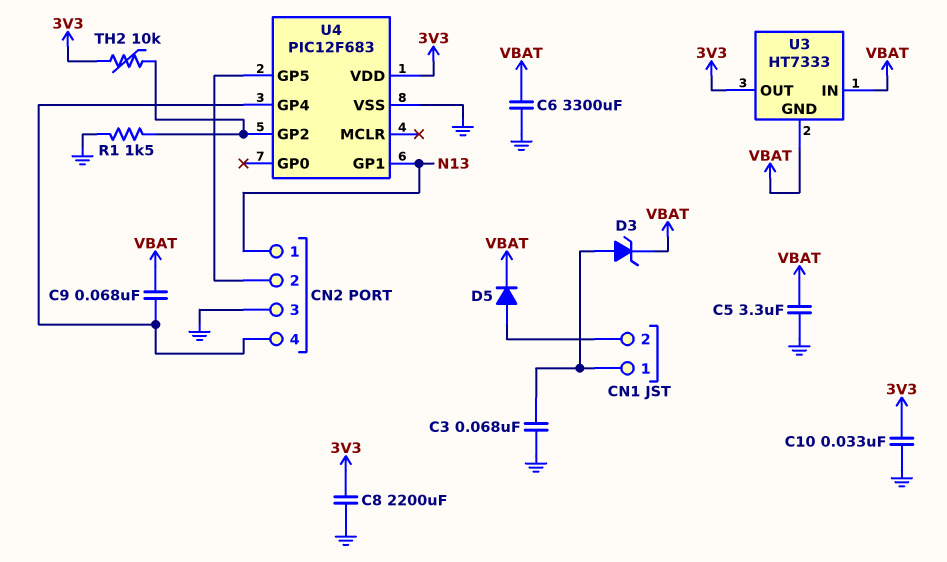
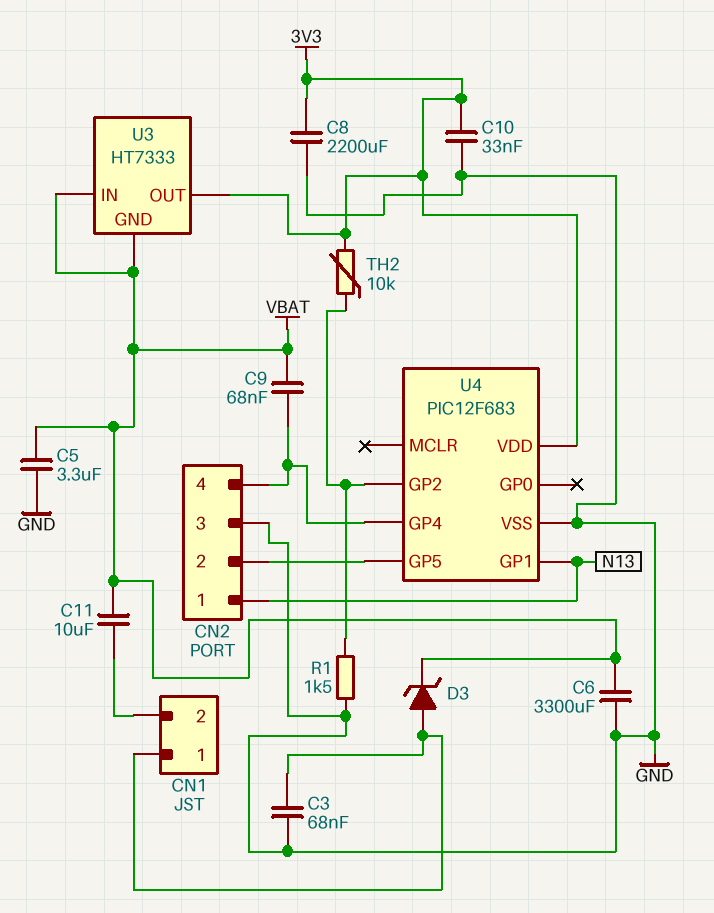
C11: none -> 10uF (CN1/2, VBAT)
D5: diode (A CN1/2, K VBAT) -> none

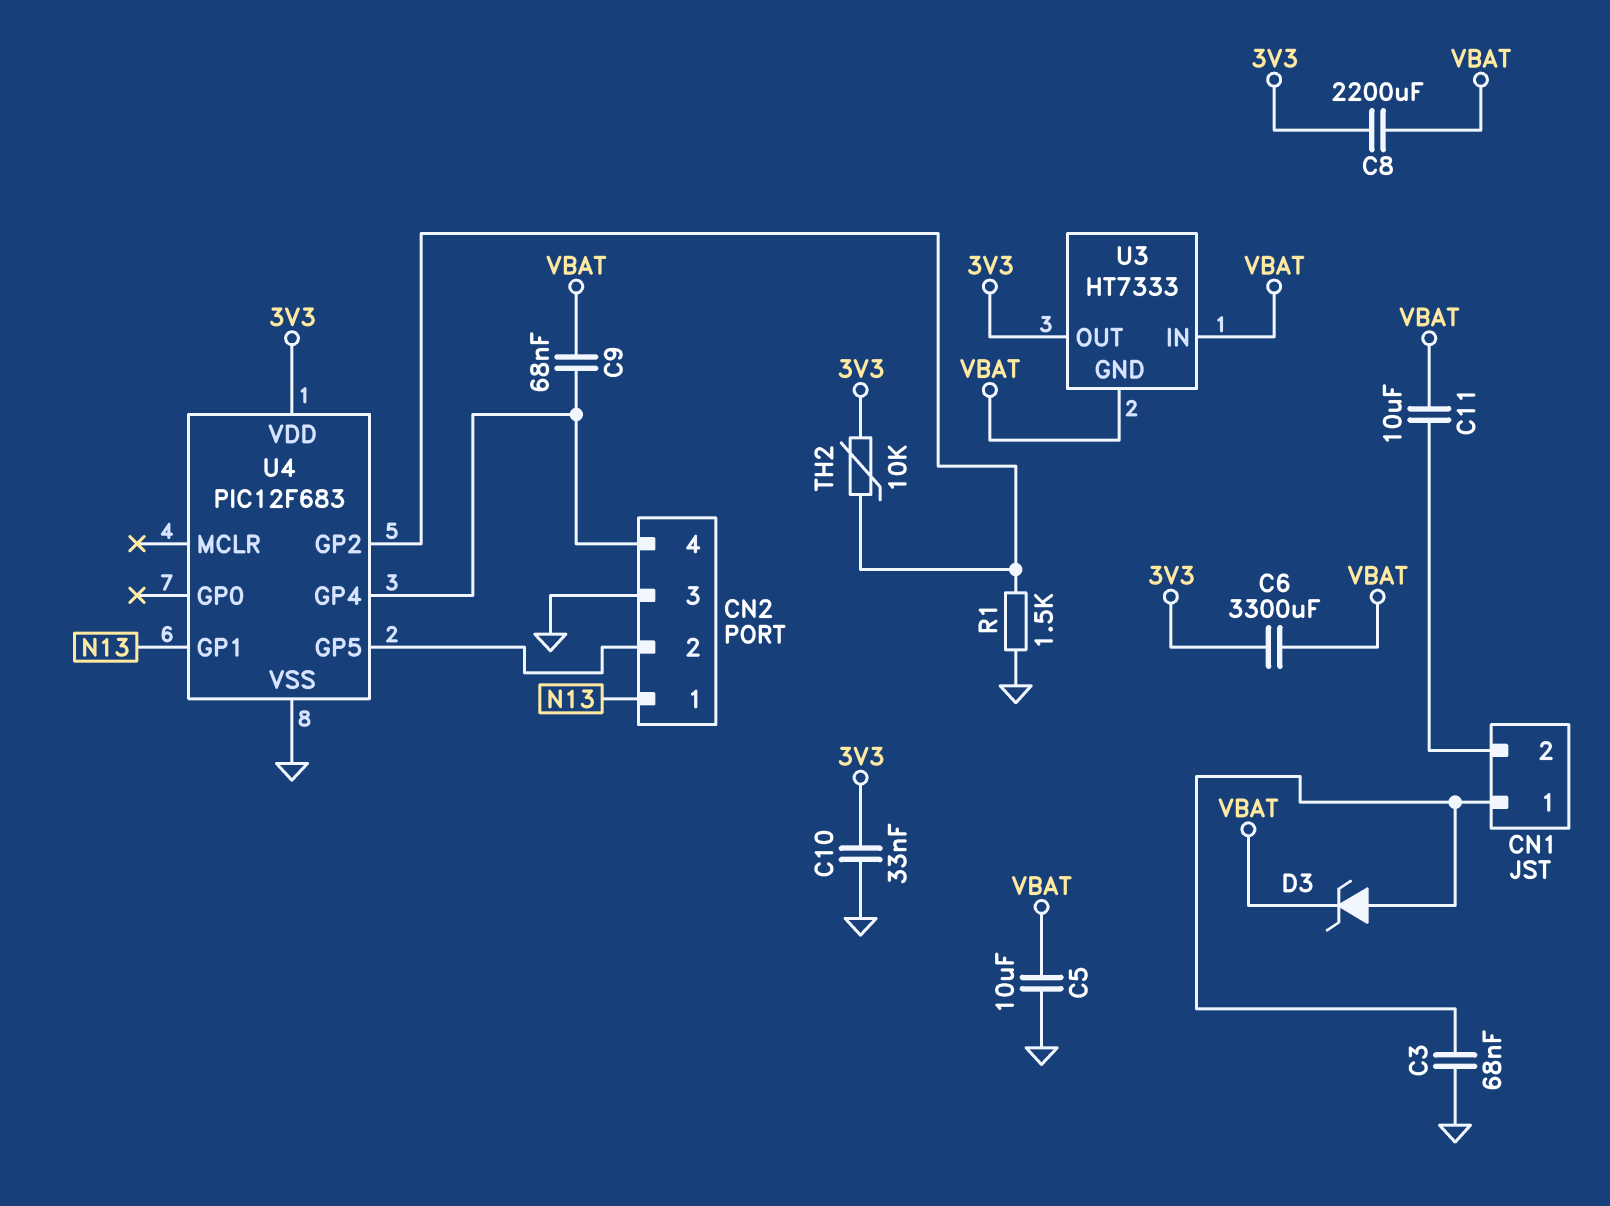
C5: 3.3uF (GND, VBAT) -> 10uF (GND, VBAT)
C6: 3300uF (GND, VBAT) -> 3300uF (3V3, VBAT)
C8: 2200uF (3V3, GND) -> 2200uF (3V3, VBAT)

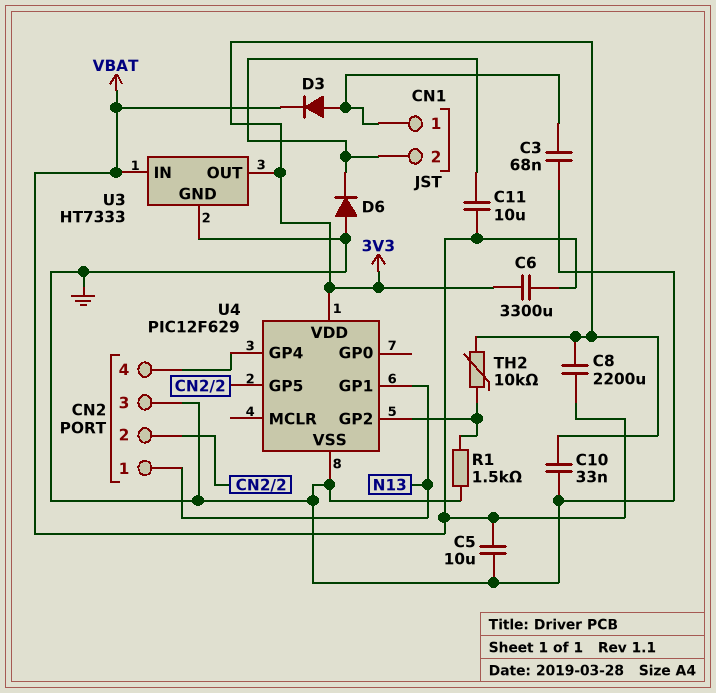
C9: 68nF (CN2/4, VBAT) -> none
D3: zener (A CN1/1, K VBAT) -> diode (A CN1/1, K VBAT)
D6: none -> diode (A GND, K CN1/2)
U3 pin GND: VBAT -> GND
U4: PIC12F683 -> PIC12F629

